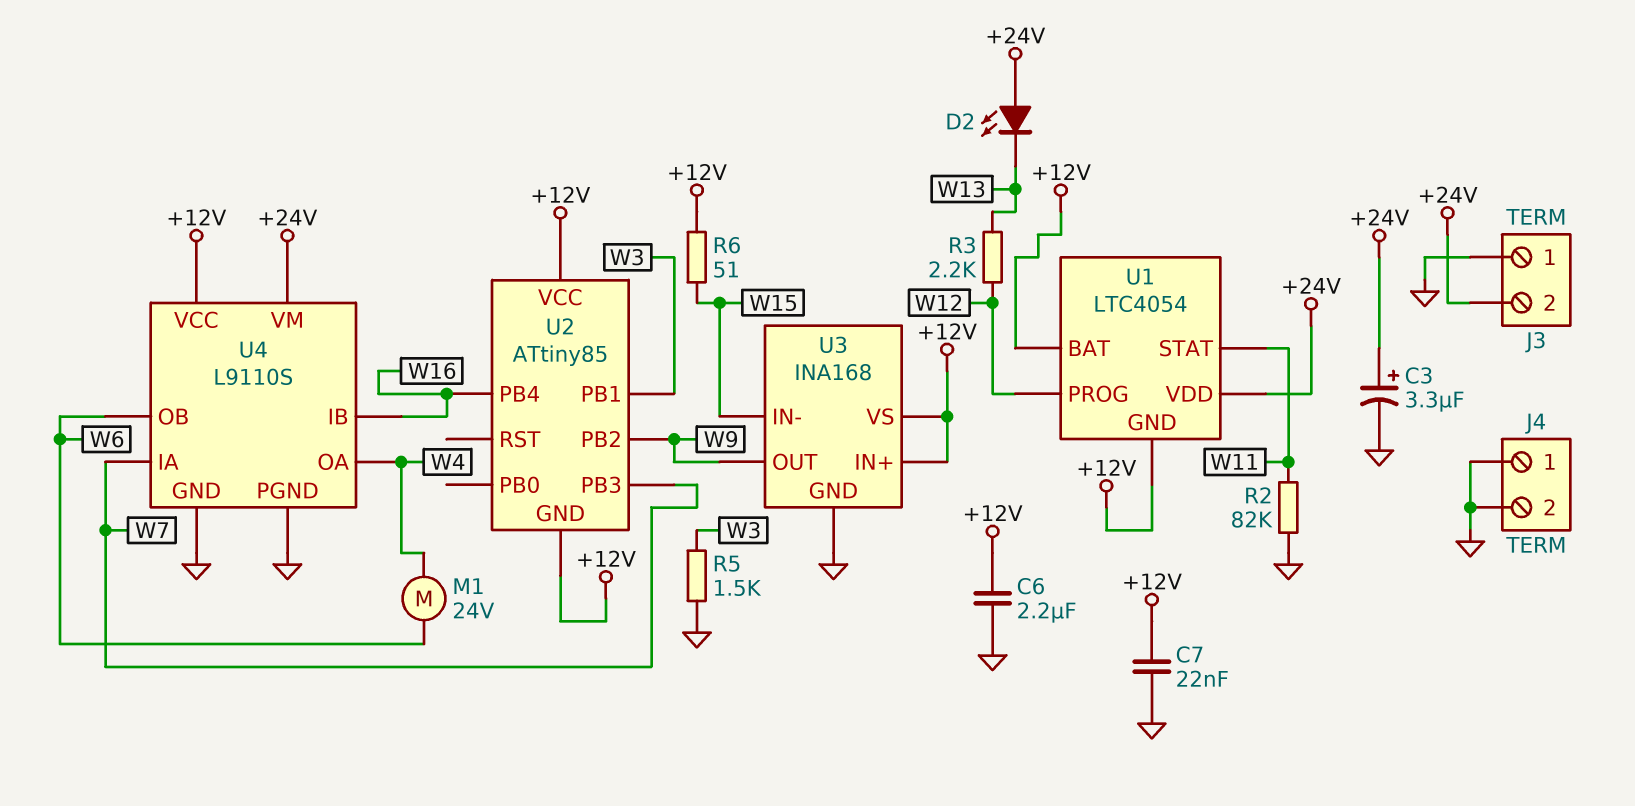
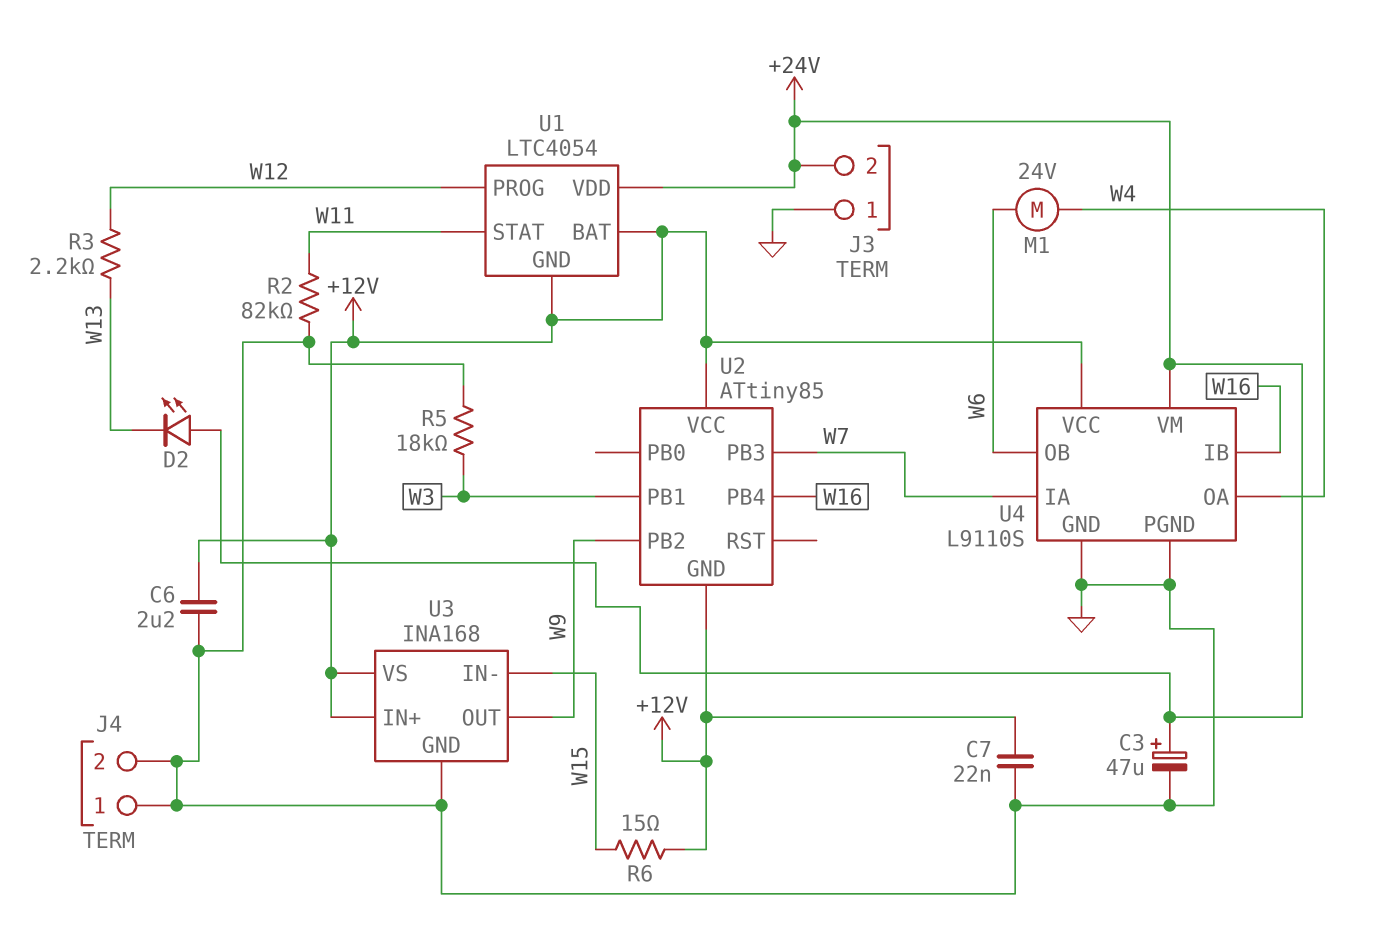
C3: 3.3uF (plus +24V, minus GND) -> 47uF (plus +24V, minus GND)
R5: 1.5k (GND, W3) -> 18k (GND, W3)
R6: 51 (+12V, W15) -> 15 (+12V, W15)

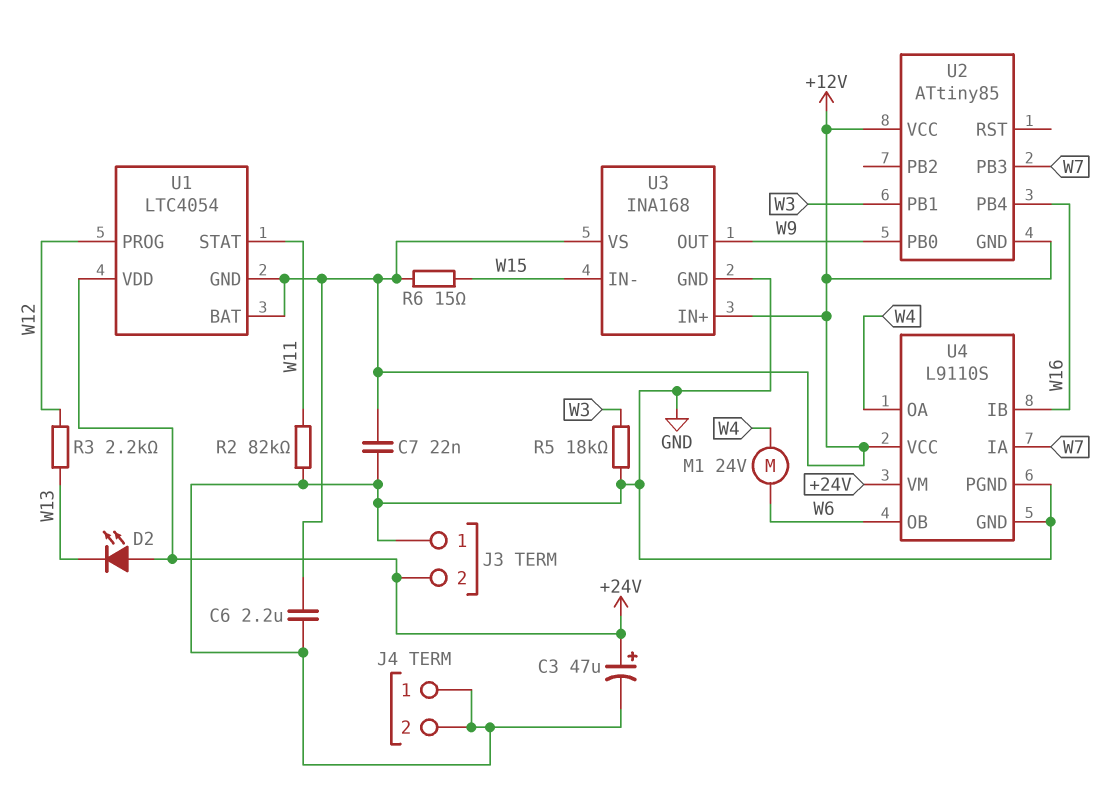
U2 pin PB0: none -> W9
U2 pin PB2: W9 -> none

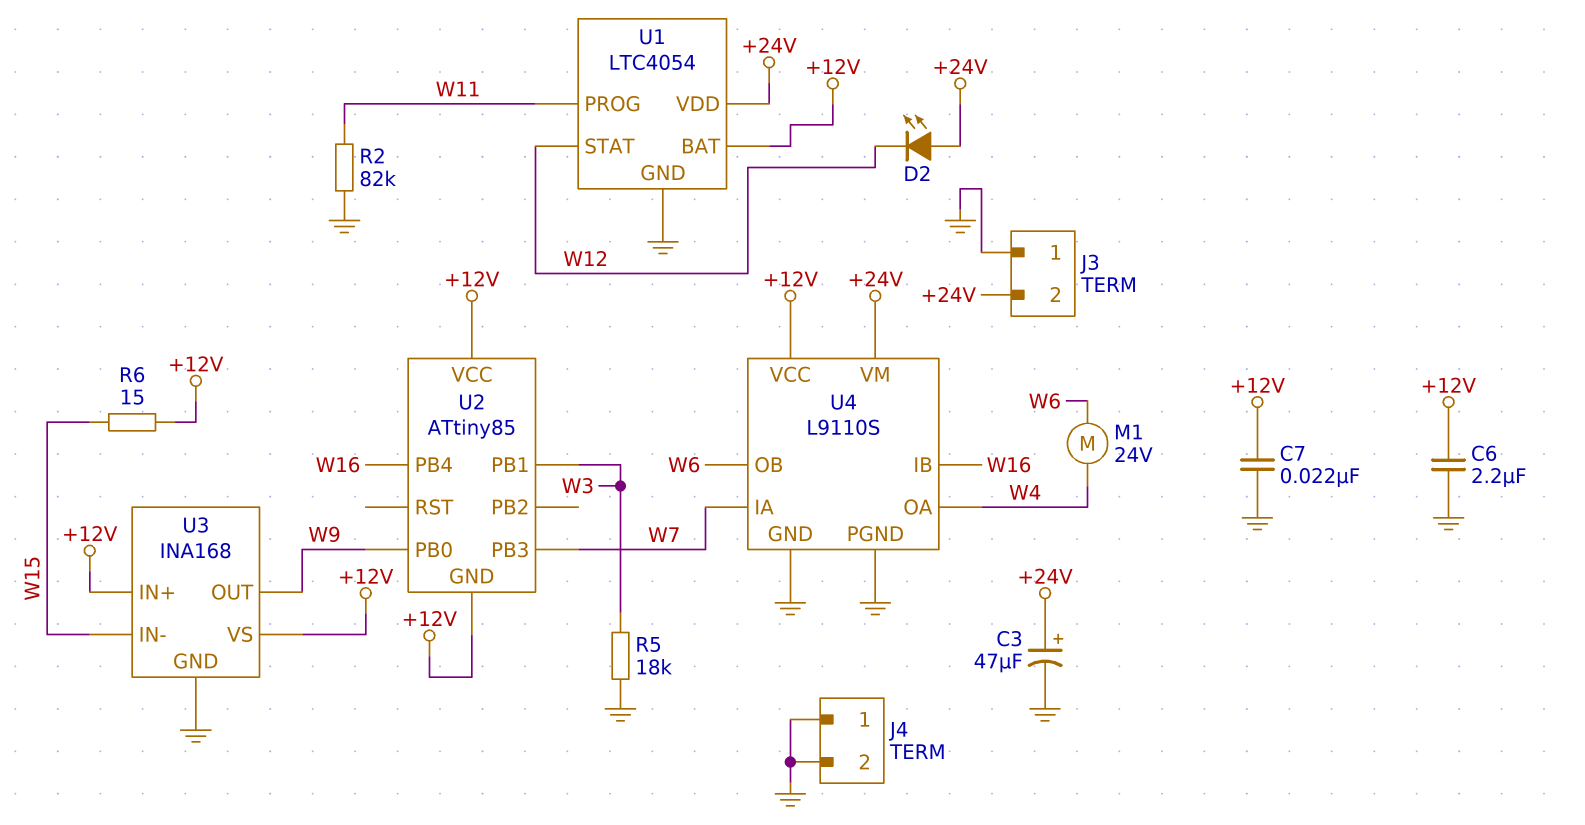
D2: LED (A +24V, K W13) -> LED (A +24V, K W12)
R3: 2.2k (W12, W13) -> none
U1 pin GND: +12V -> GND
U1 pin PROG: W12 -> W11
U1 pin STAT: W11 -> W12

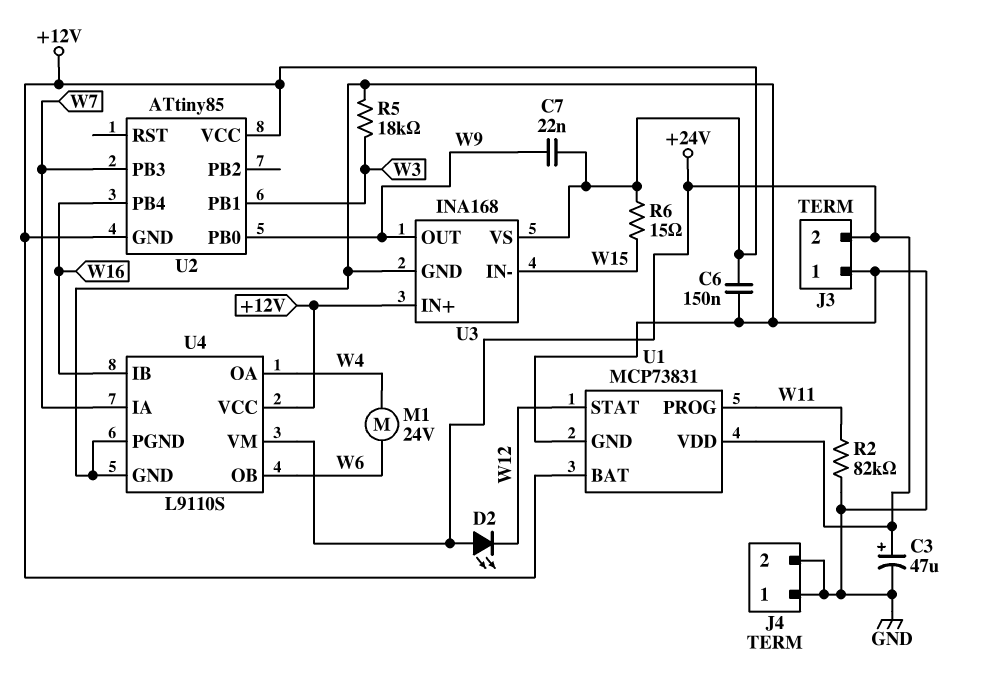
C6: 2.2uF (+12V, GND) -> 150nF (+12V, GND)
C7: 22nF (+12V, GND) -> 22nF (+12V, W9)
U1: LTC4054 -> MCP73831

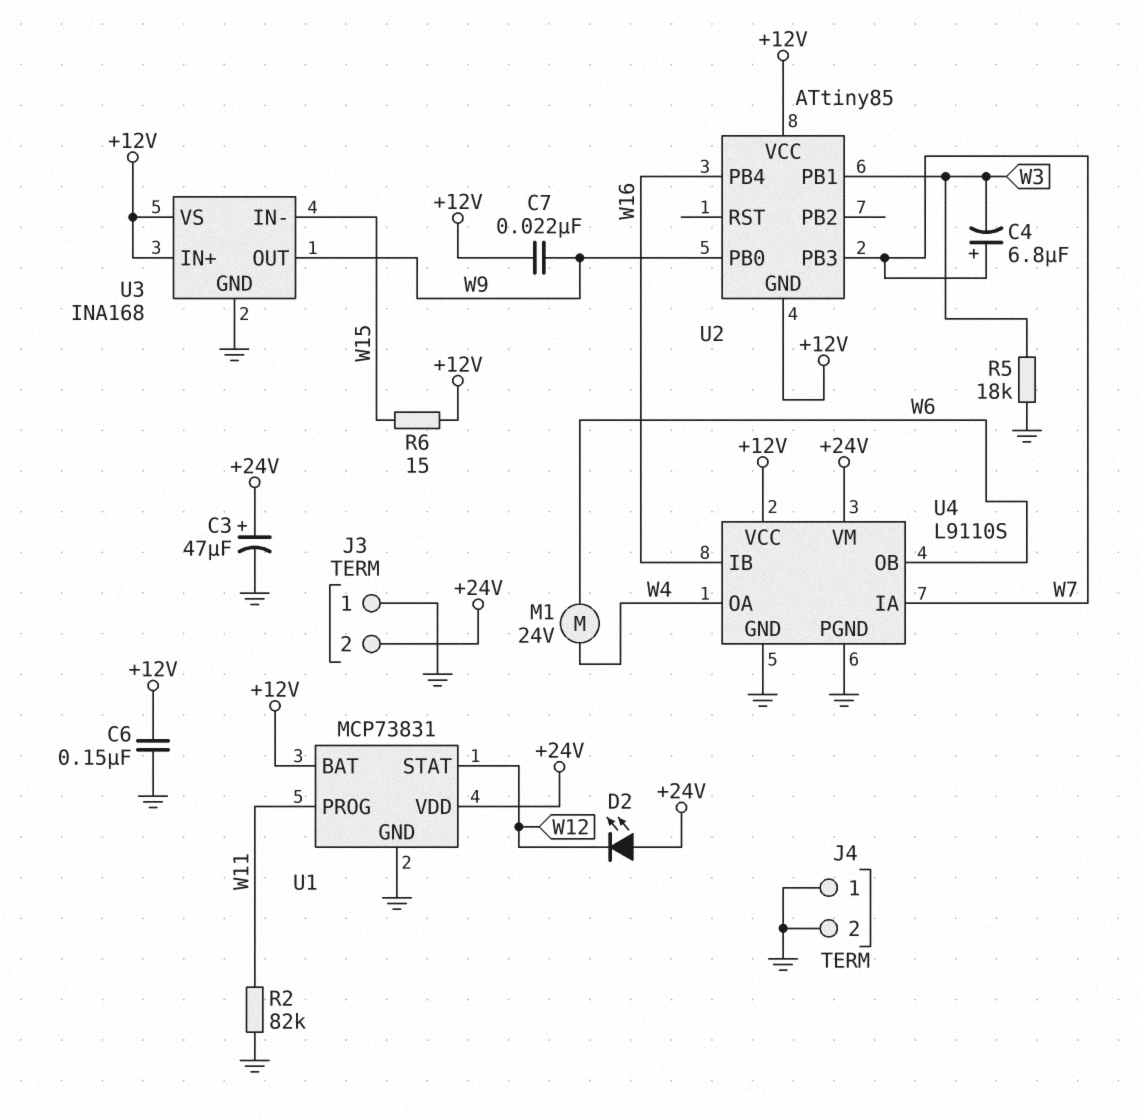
C4: none -> 6.8uF (plus W7, minus W3)

